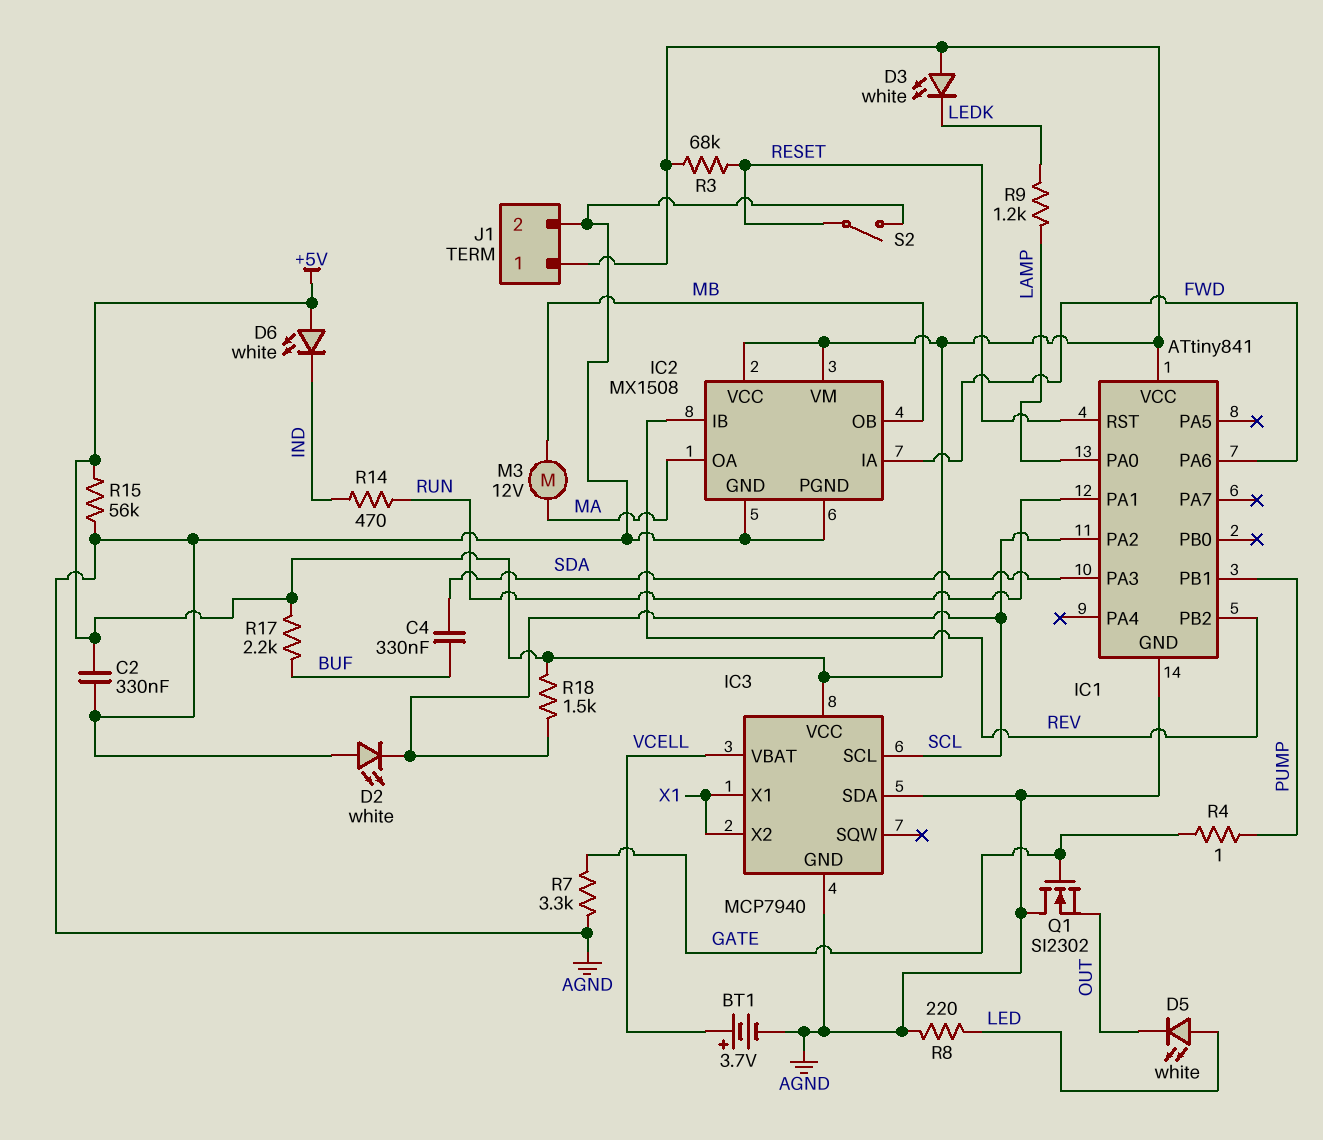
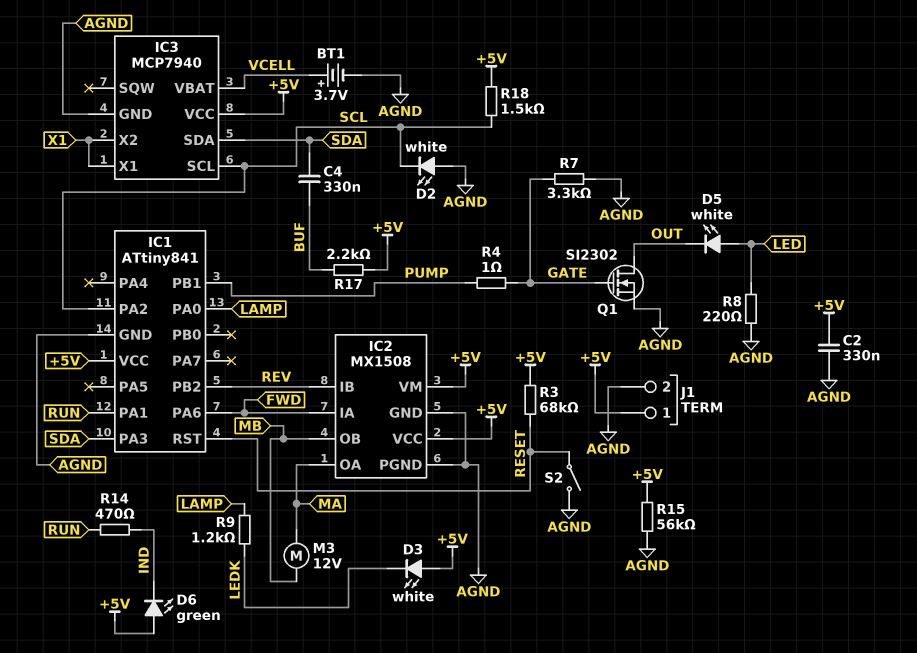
D6: LED white (A +5V, K IND) -> LED green (A +5V, K IND)
IC3 pin SDA: AGND -> SDA
Q1: NMOS SI2302 (G GATE, D AGND, S OUT) -> NMOS SI2302 (G GATE, D OUT, S AGND)

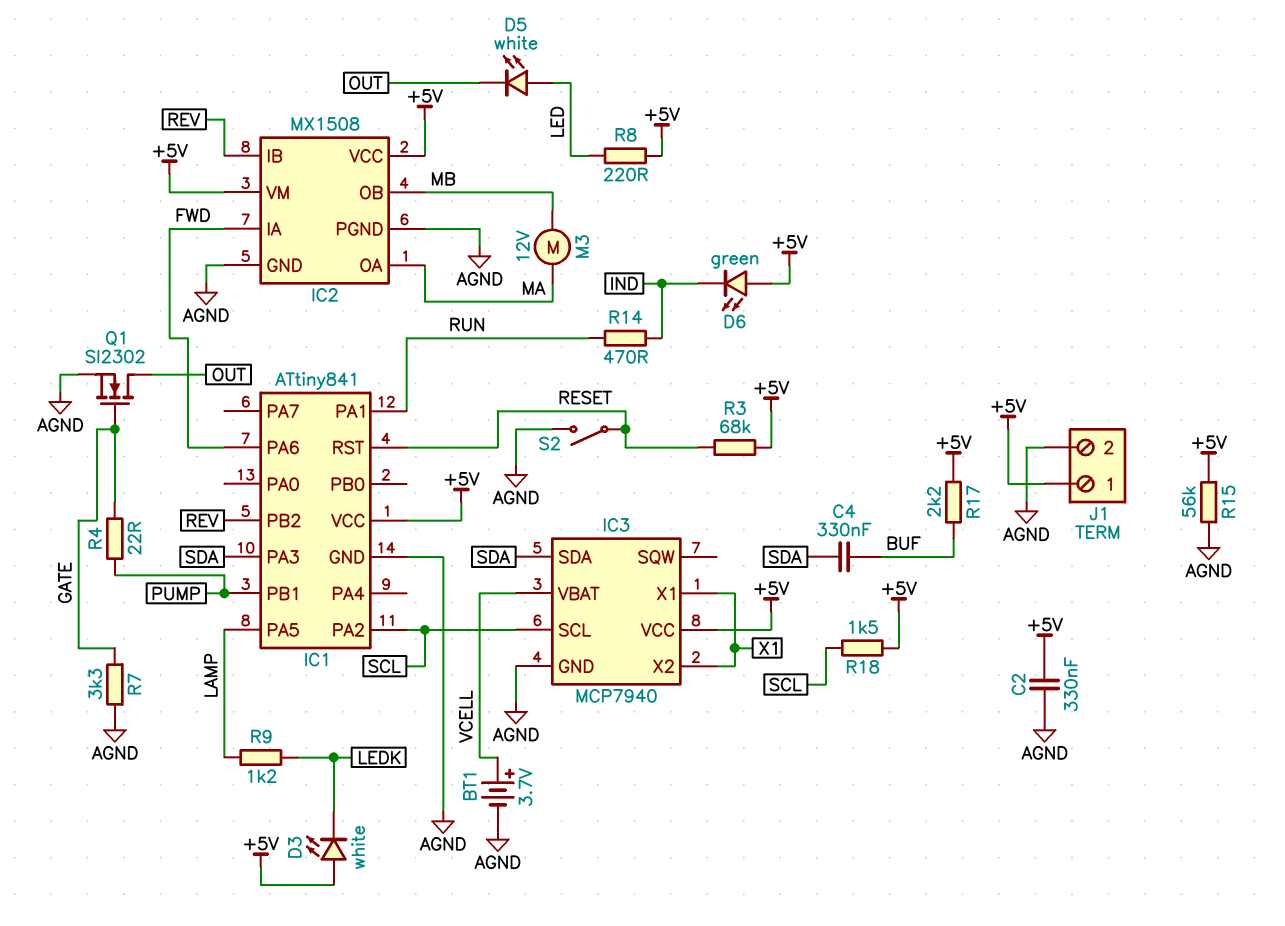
D2: LED white (A AGND, K SCL) -> none
IC1 pin PA0: LAMP -> none
IC1 pin PA5: none -> LAMP
R4: 1 (GATE, PUMP) -> 22 (GATE, PUMP)
R8: 220 (AGND, LED) -> 220 (+5V, LED)

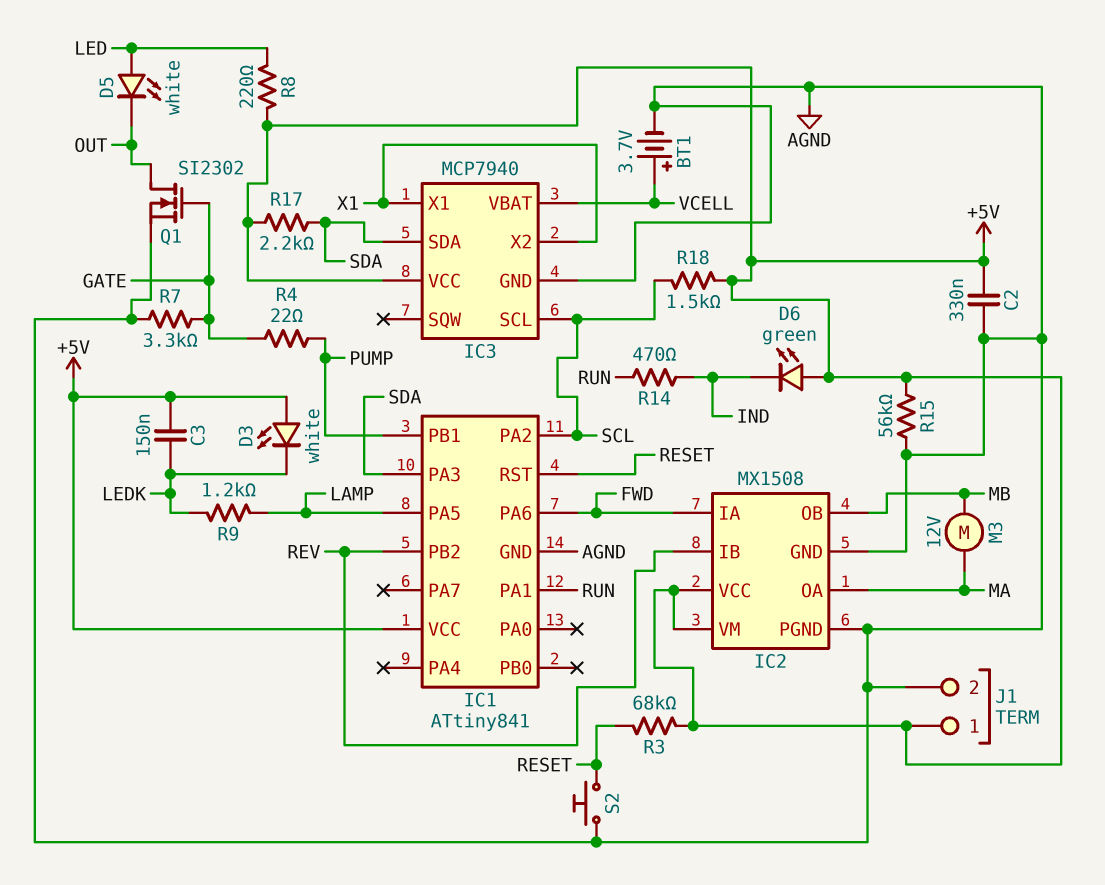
C3: none -> 150nF (+5V, LEDK)
C4: 330nF (BUF, SDA) -> none
R17: 2.2k (+5V, BUF) -> 2.2k (+5V, SDA)
S2: switch (AGND, RESET) -> button (AGND, RESET)

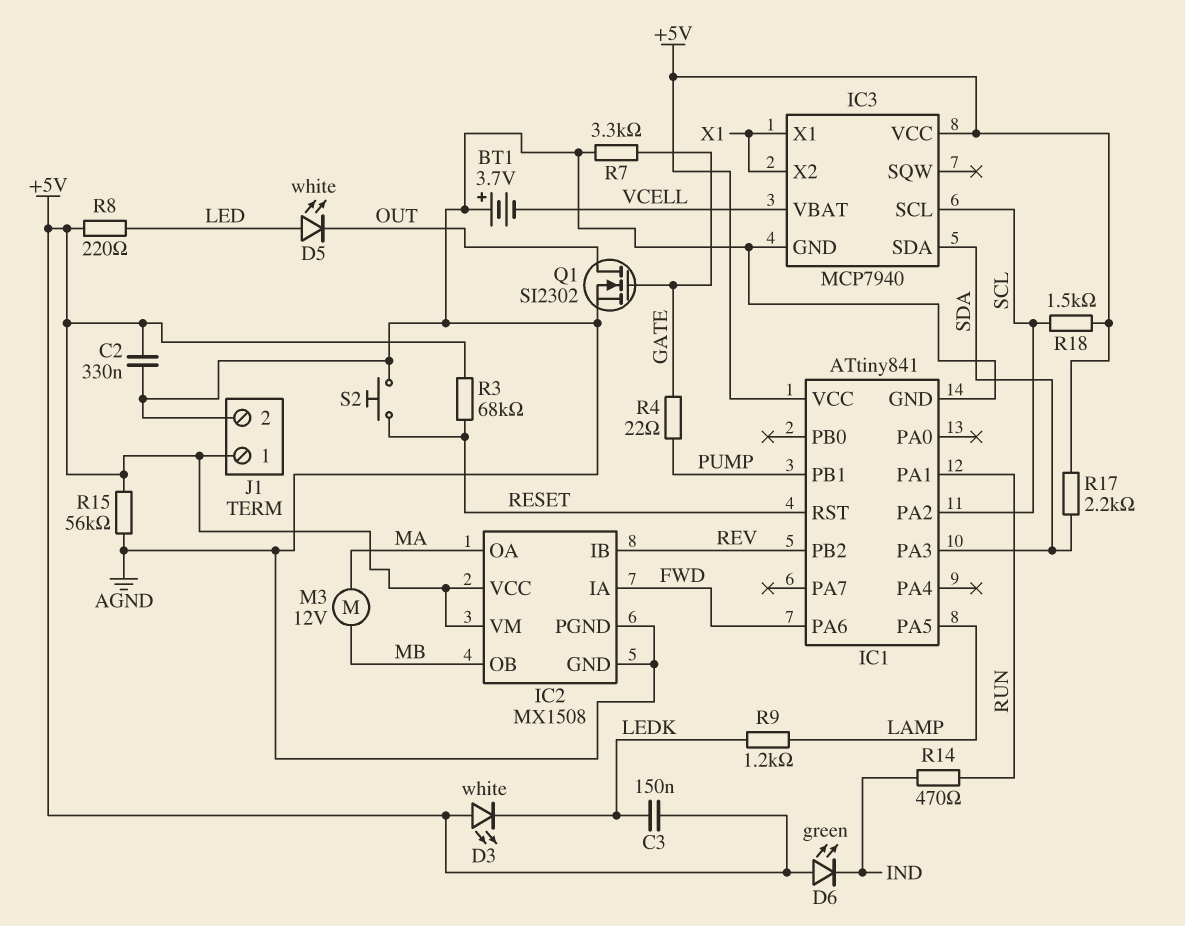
BT1: 3.7V (plus VCELL, minus AGND) -> 3.7V (plus AGND, minus VCELL)

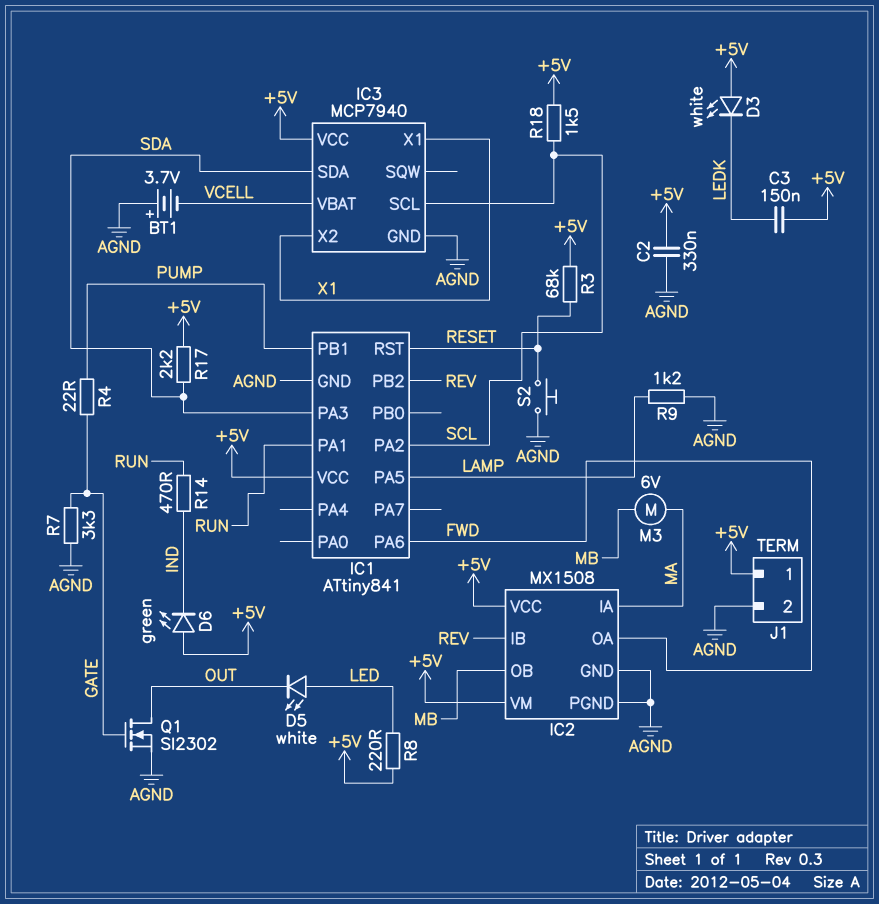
IC2 pin IA: FWD -> MA
IC2 pin OA: MA -> FWD
M3: motor 12V (MA, MB) -> motor 6V (MA, MB)
R9: 1.2k (LAMP, LEDK) -> 1.2k (AGND, LAMP)
R15: 56k (+5V, AGND) -> none

